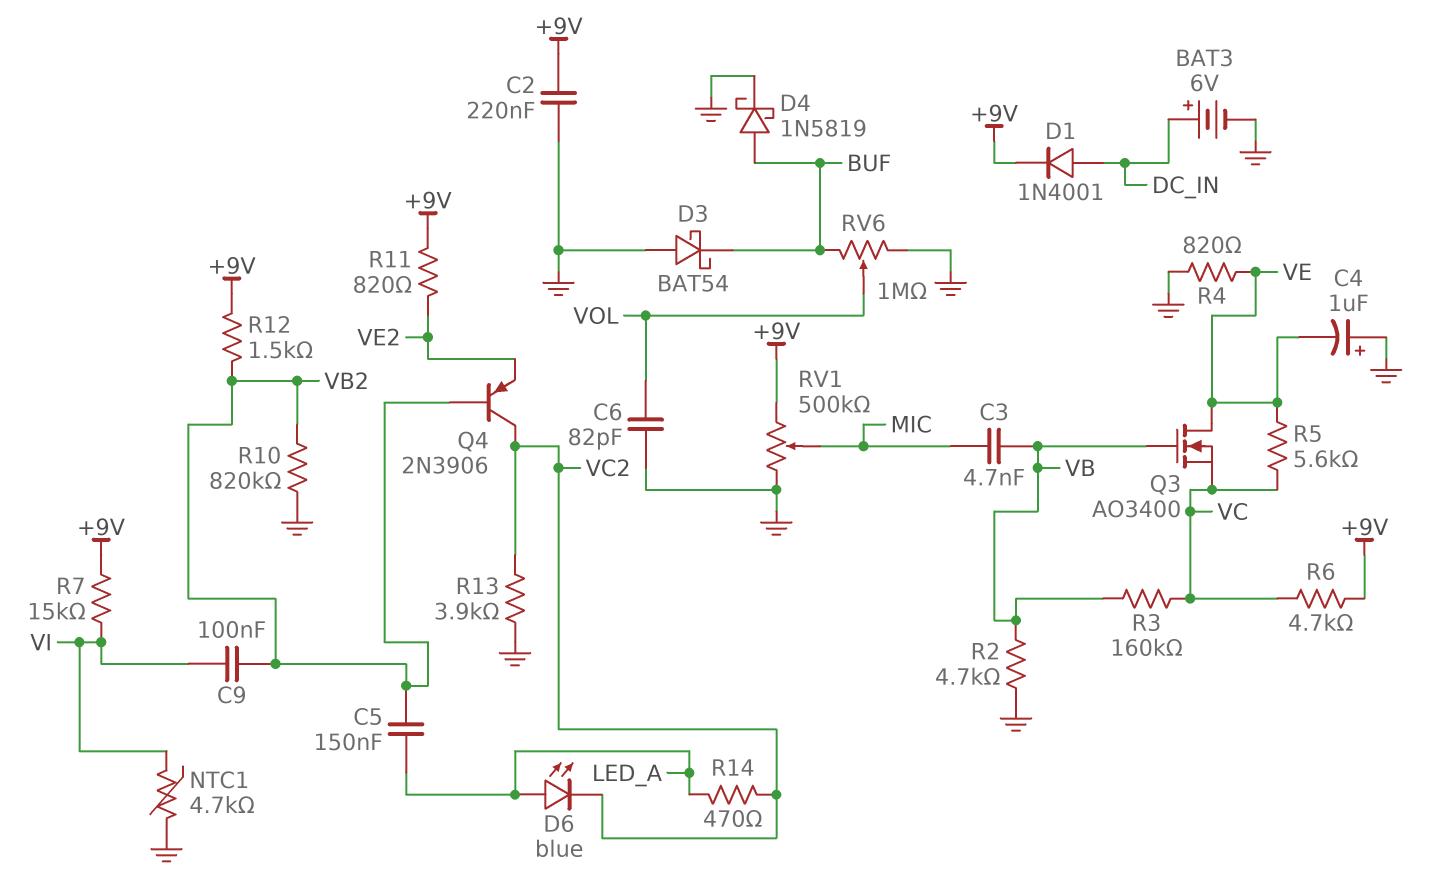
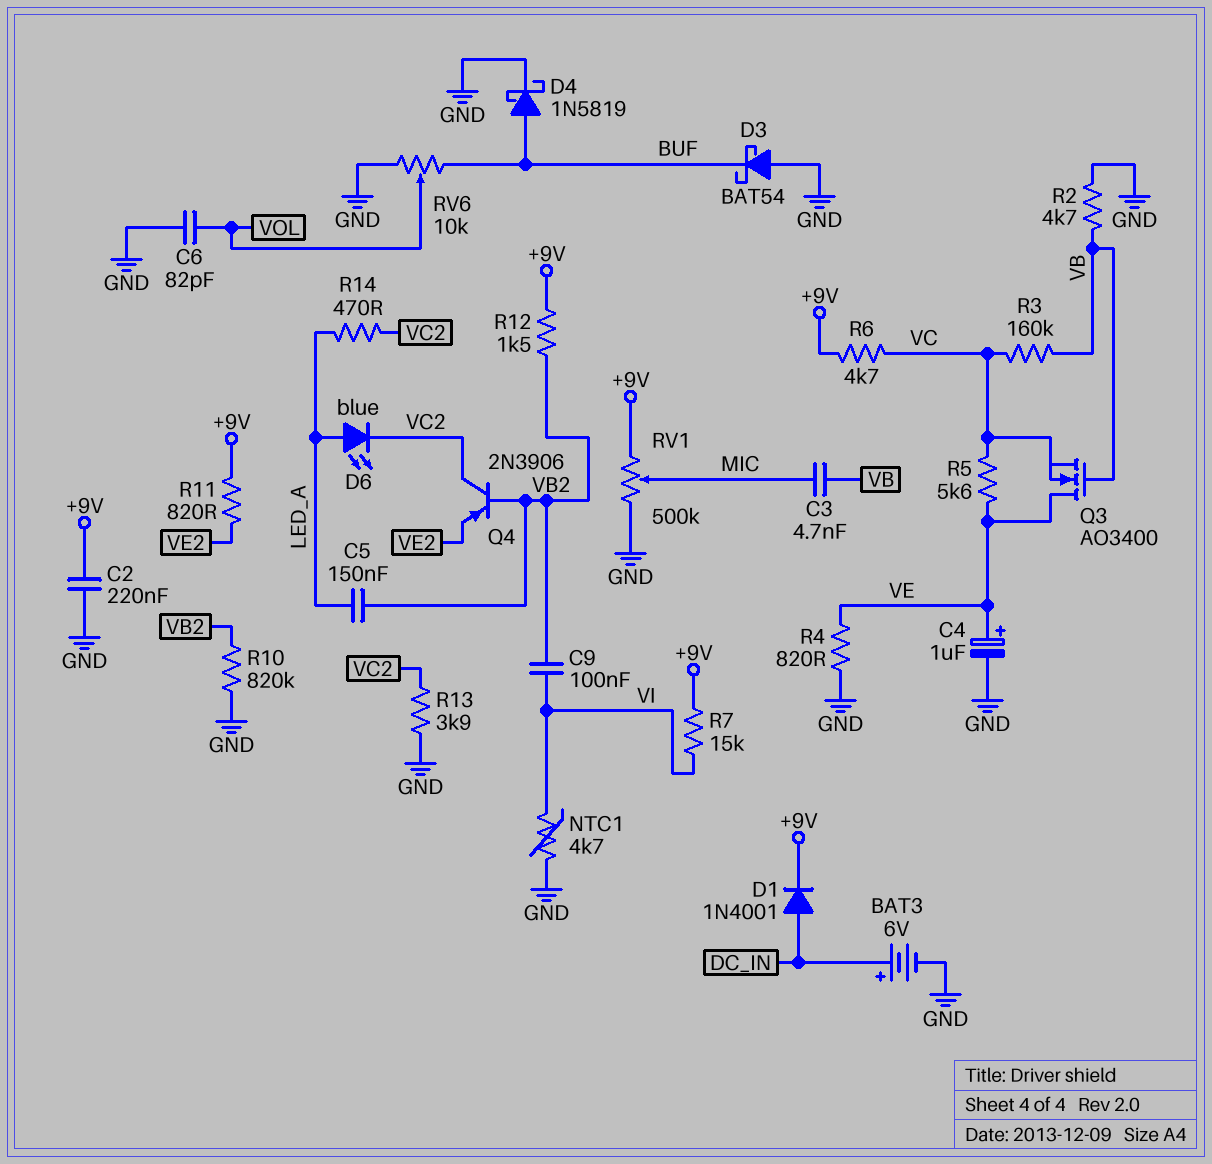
C4: 1uF (plus GND, minus VE) -> 1uF (plus VE, minus GND)
RV6: 1M (BUF, GND, wiper VOL) -> 10k (BUF, GND, wiper VOL)

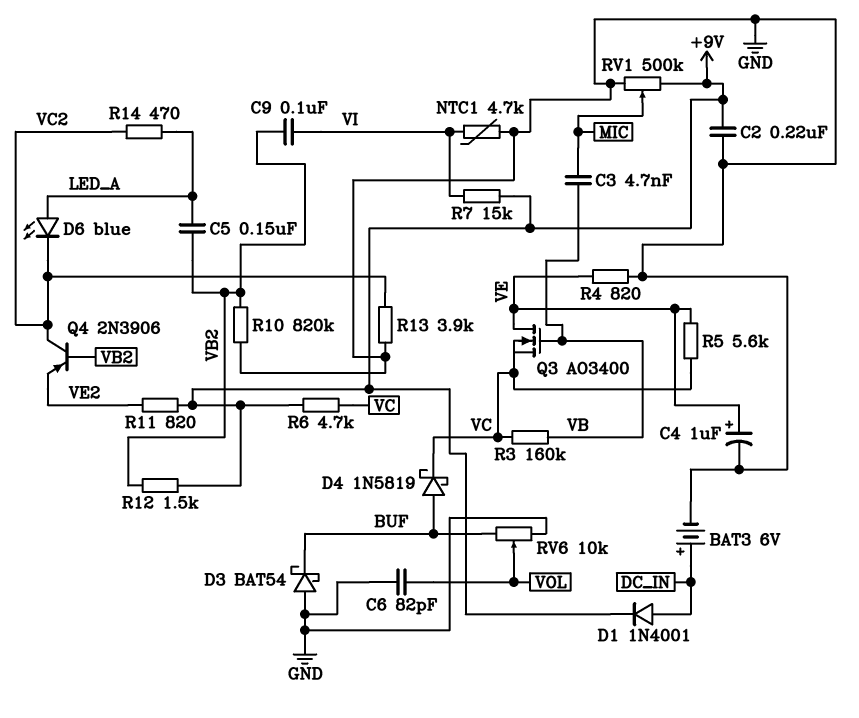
D4: schottky 1N5819 (A BUF, K GND) -> schottky 1N5819 (A BUF, K VC)
R2: 4.7k (GND, VB) -> none

